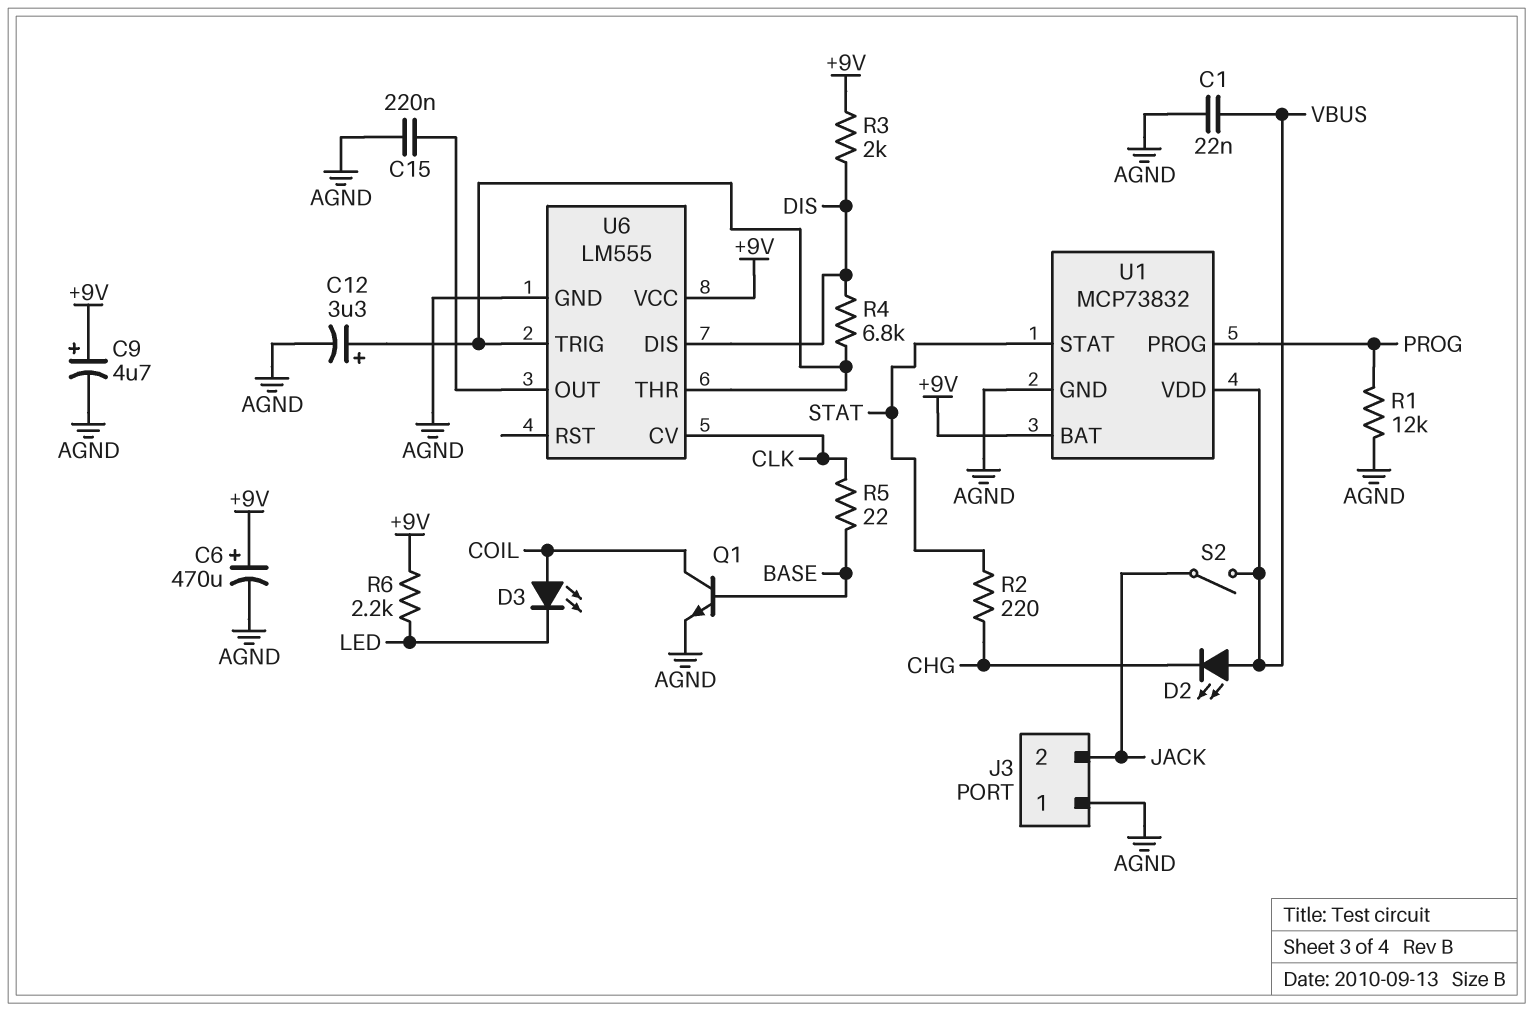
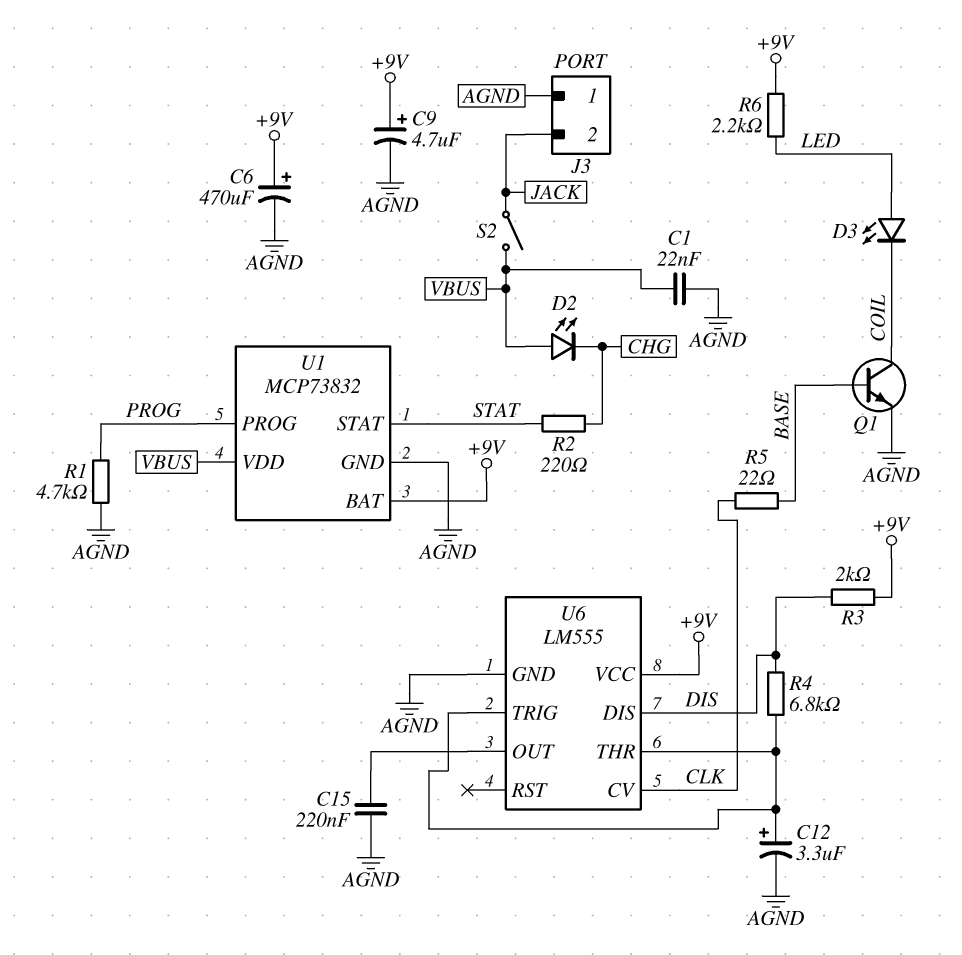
D3: LED (A COIL, K LED) -> LED (A LED, K COIL)
R1: 12k (AGND, PROG) -> 4.7k (AGND, PROG)

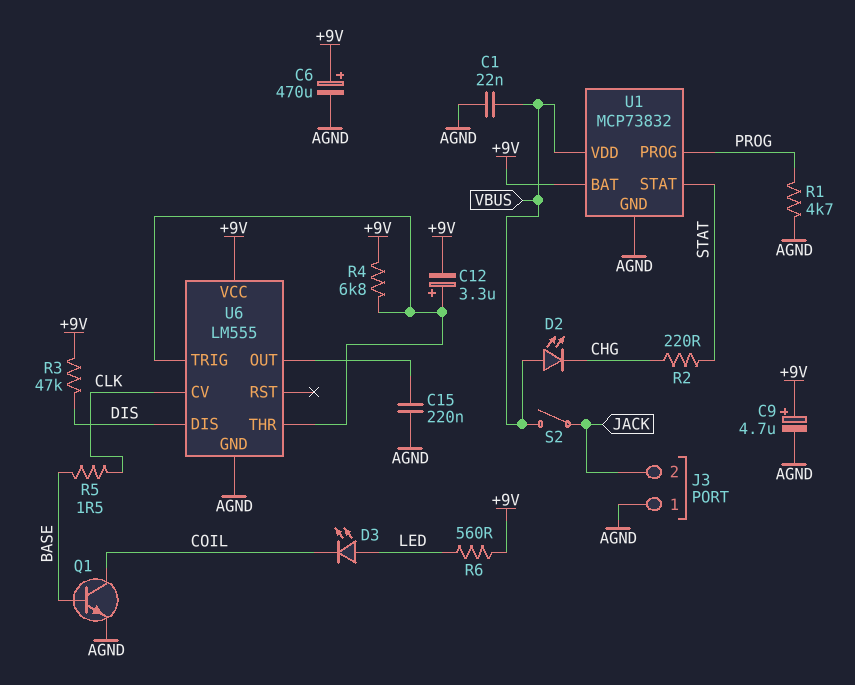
C12: 3.3uF (plus U6/THR, minus AGND) -> 3.3uF (plus U6/THR, minus +9V)
R3: 2k (+9V, DIS) -> 47k (+9V, DIS)
R4: 6.8k (DIS, U6/THR) -> 6.8k (+9V, U6/THR)
R5: 22 (BASE, CLK) -> 1.5 (BASE, CLK)
R6: 2.2k (+9V, LED) -> 560 (+9V, LED)

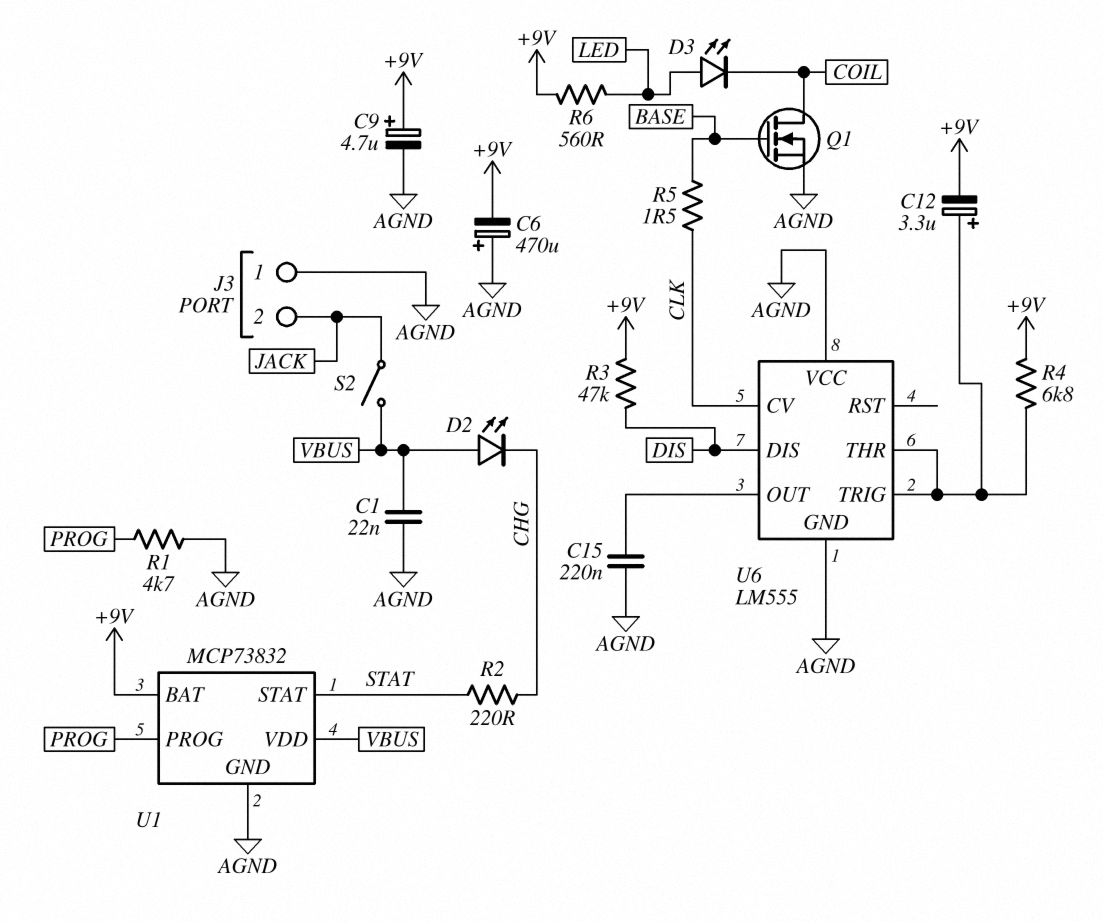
C6: 470uF (plus +9V, minus AGND) -> 470uF (plus AGND, minus +9V)
Q1: NPN (B BASE, C COIL, E AGND) -> NMOS (G BASE, D COIL, S AGND)
U6 pin VCC: +9V -> AGND

